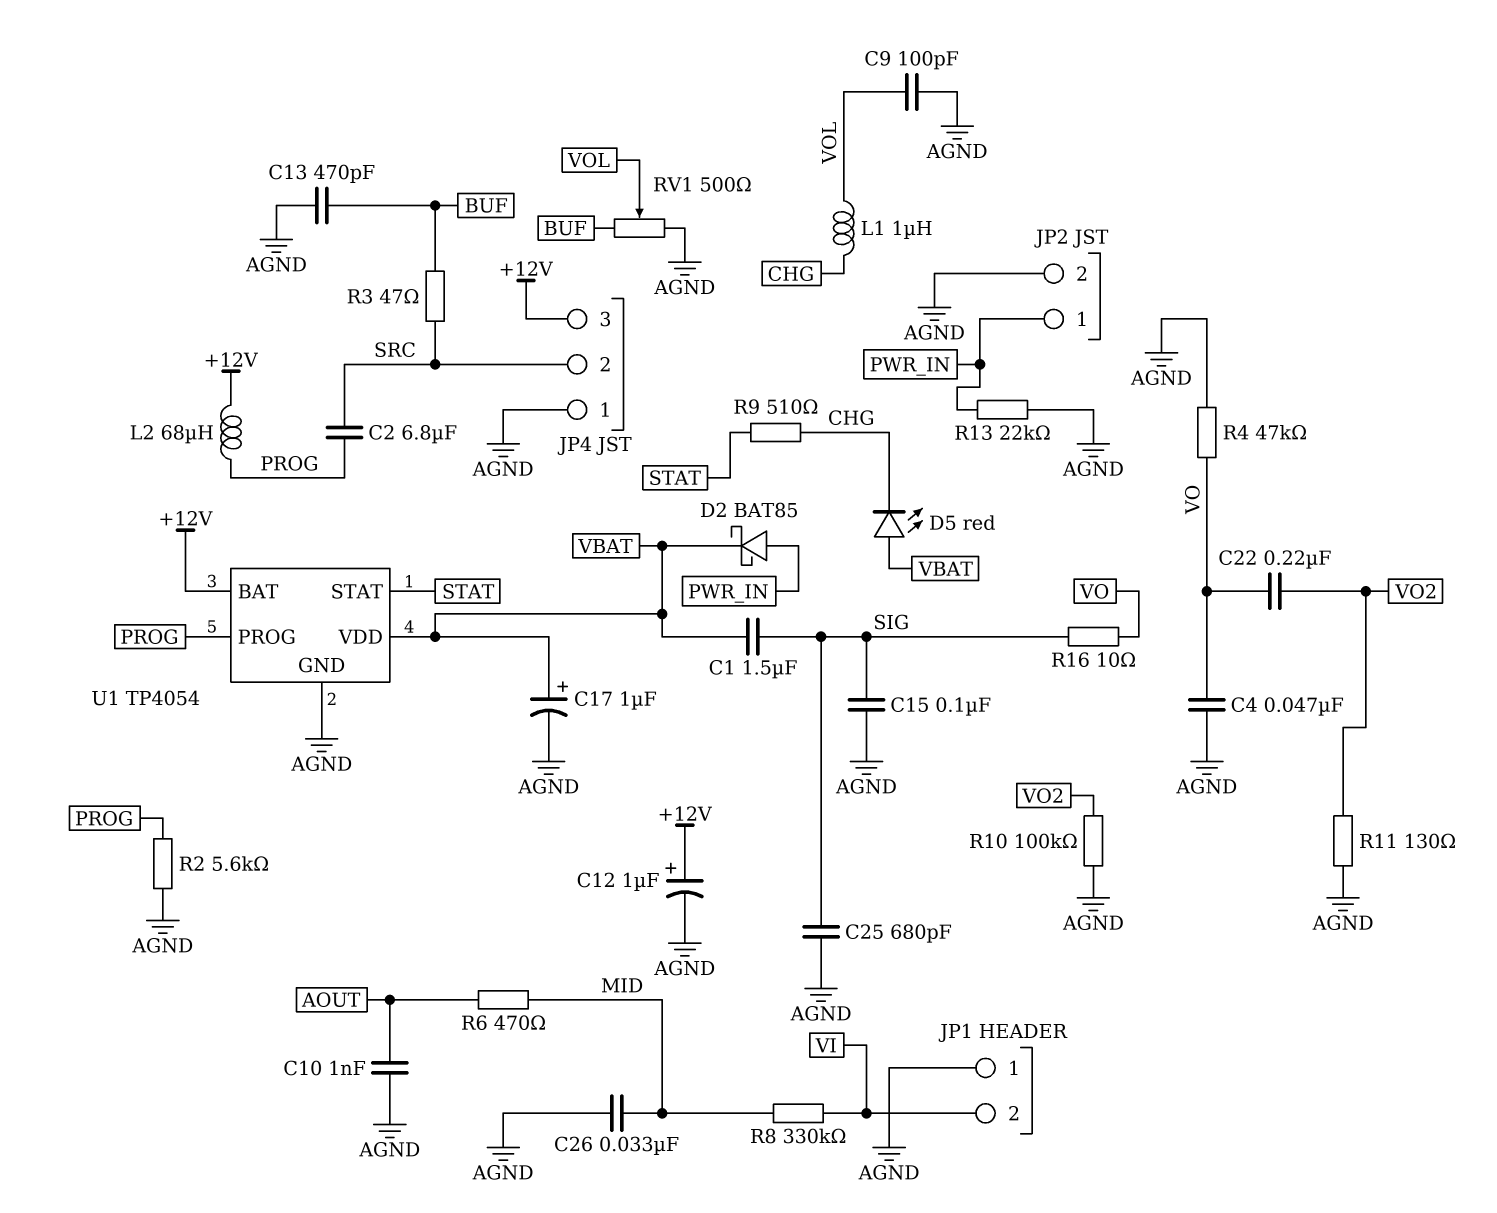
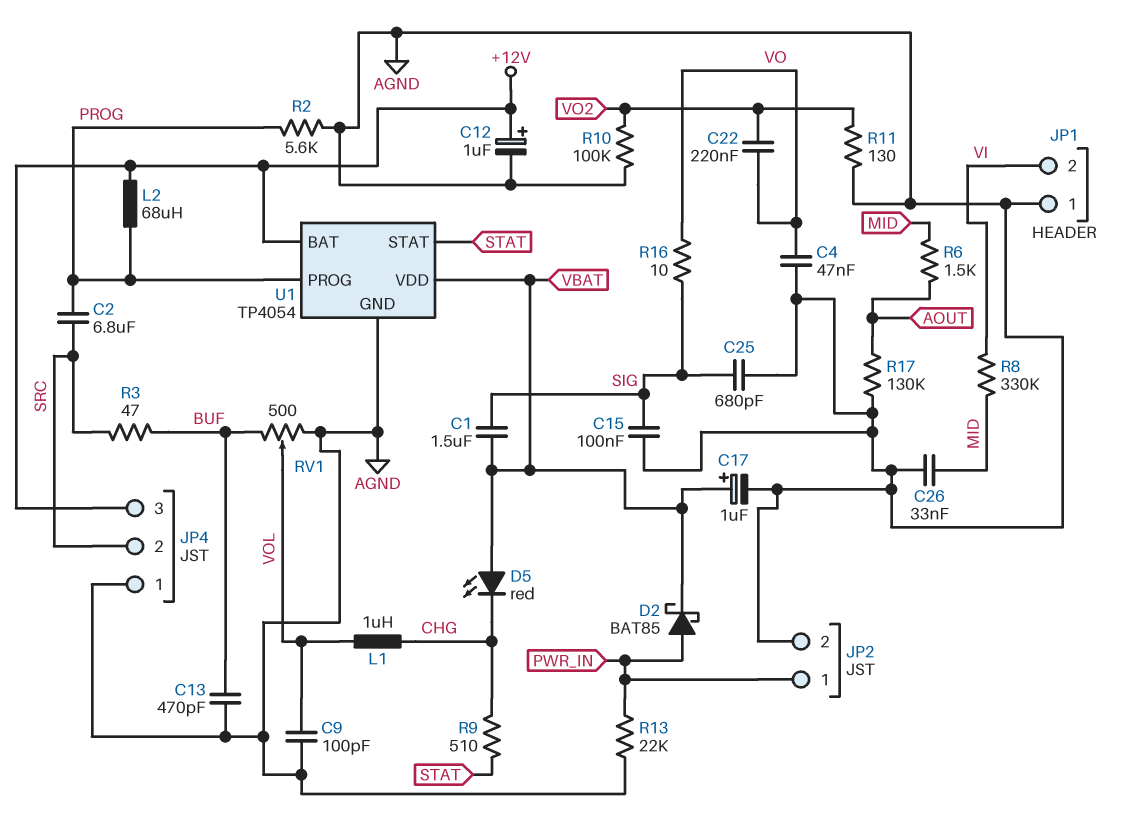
C10: 1nF (AGND, AOUT) -> none
R4: 47k (AGND, VO) -> none
R6: 470 (AOUT, MID) -> 1.5k (AOUT, MID)
R17: none -> 130k (AGND, AOUT)

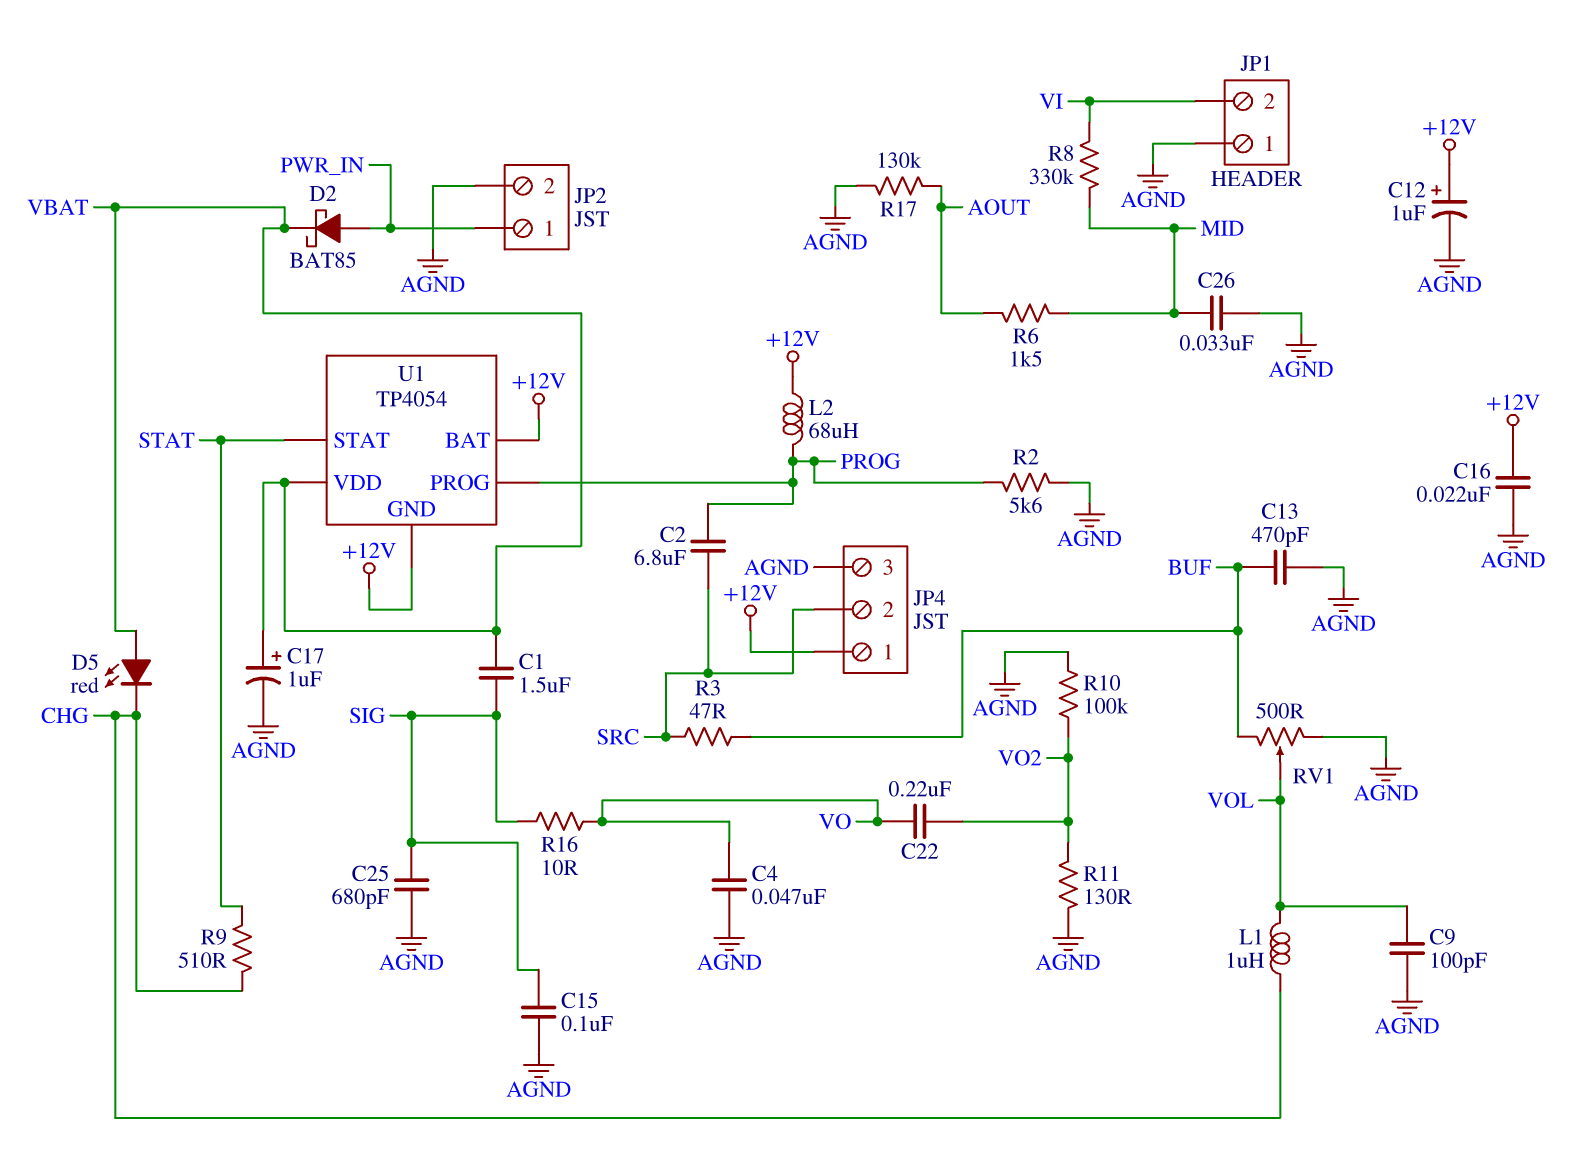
C16: none -> 22nF (+12V, AGND)
JP4 pin 1: AGND -> +12V
JP4 pin 3: +12V -> AGND
R13: 22k (AGND, PWR_IN) -> none
U1 pin GND: AGND -> +12V

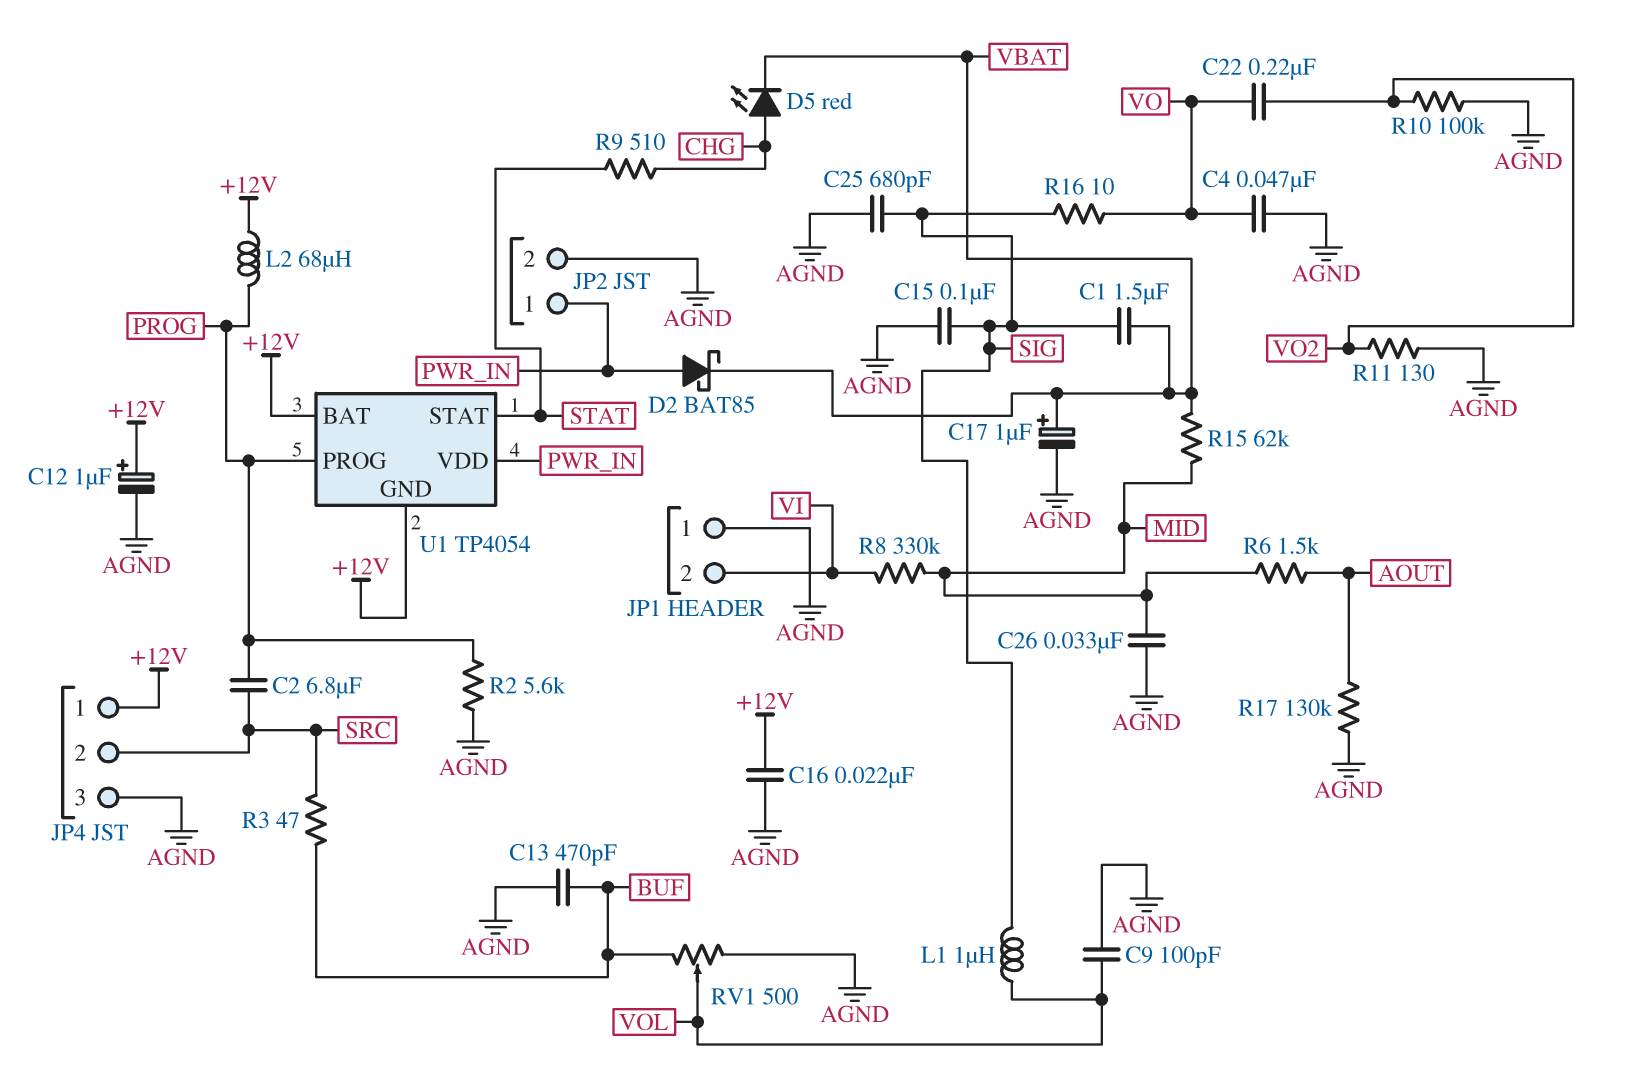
D5: LED red (A VBAT, K CHG) -> LED red (A CHG, K VBAT)
L1: 1uH (CHG, VOL) -> 1uH (SIG, VOL)
R15: none -> 62k (MID, VBAT)
U1 pin VDD: VBAT -> PWR_IN

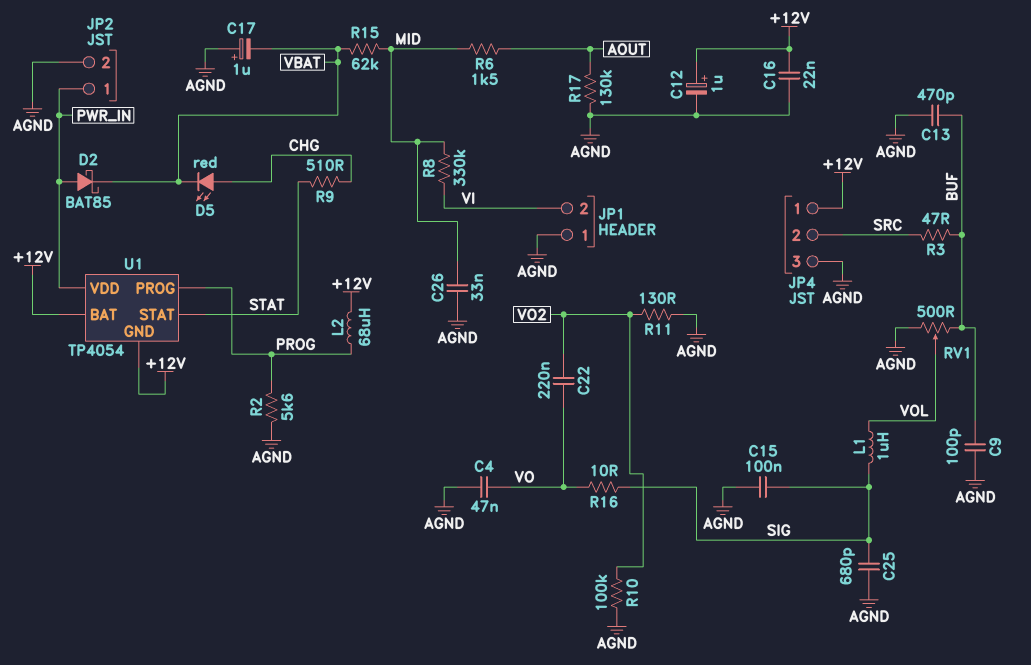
C1: 1.5uF (SIG, VBAT) -> none
C2: 6.8uF (PROG, SRC) -> none
C9: 100pF (AGND, VOL) -> 100pF (AGND, BUF)
C17: 1uF (plus VBAT, minus AGND) -> 1uF (plus AGND, minus VBAT)

